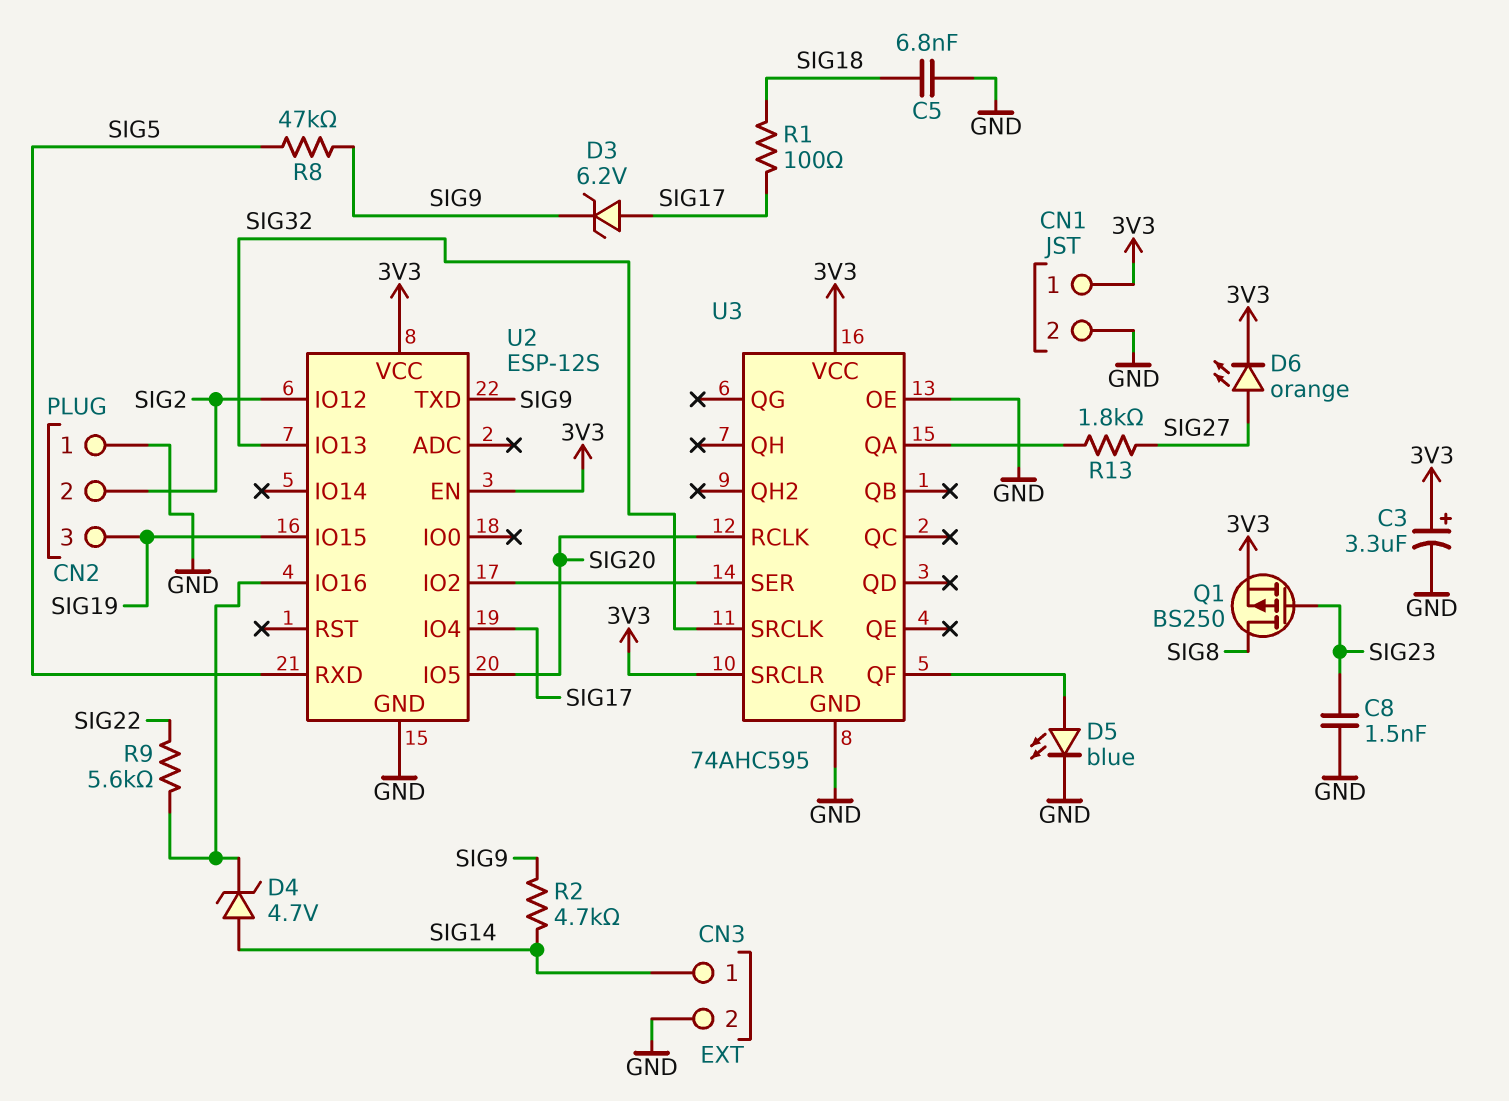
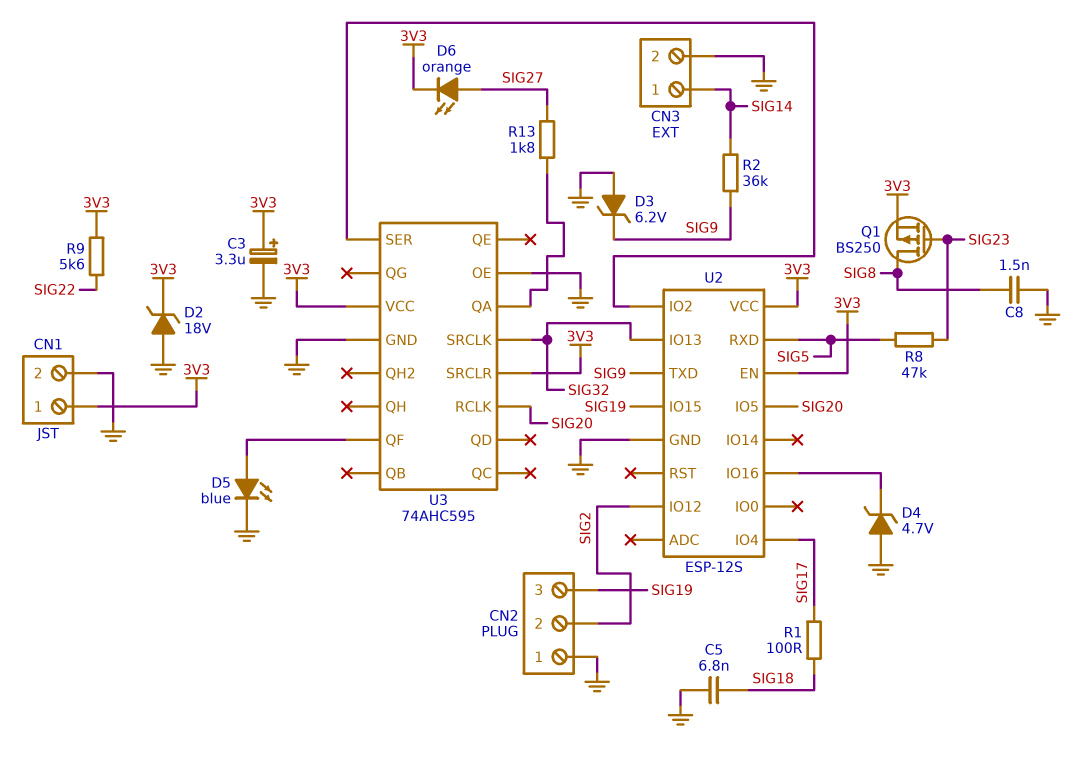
C8: 1.5nF (GND, SIG23) -> 1.5nF (GND, SIG8)
D2: none -> zener 18V (A GND, K 3V3)
D3: zener 6.2V (A SIG17, K SIG9) -> zener 6.2V (A GND, K SIG9)
D4: zener 4.7V (A SIG14, K U2/IO16) -> zener 4.7V (A GND, K U2/IO16)
R2: 4.7k (SIG9, SIG14) -> 36k (SIG9, SIG14)
R8: 47k (SIG5, SIG9) -> 47k (SIG5, SIG23)
R9: 5.6k (SIG22, U2/IO16) -> 5.6k (3V3, SIG22)

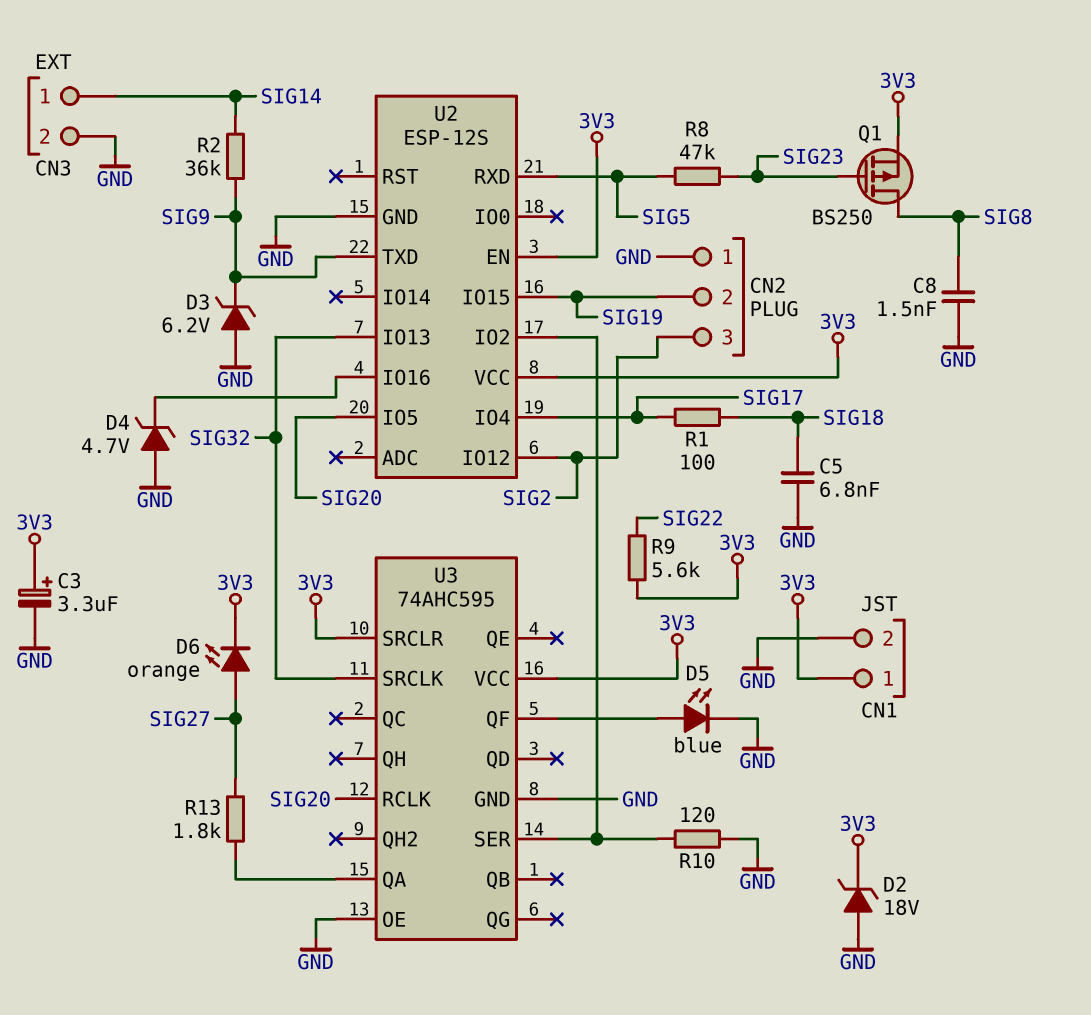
CN2 pin 2: SIG2 -> SIG19
CN2 pin 3: SIG19 -> SIG2
R10: none -> 120 (GND, U2/IO2)

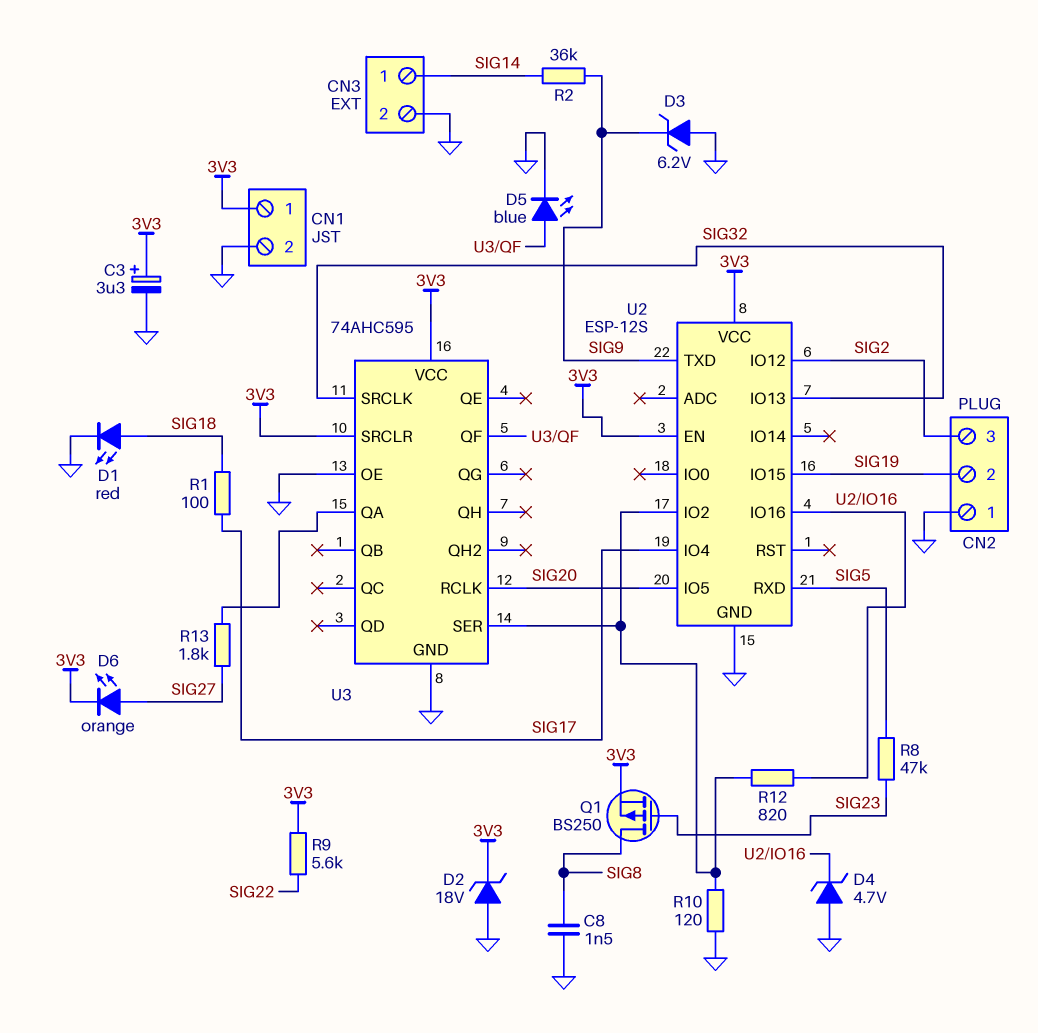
C5: 6.8nF (GND, SIG18) -> none
D1: none -> LED red (A SIG18, K GND)
R12: none -> 820 (U2/IO2, U2/IO16)

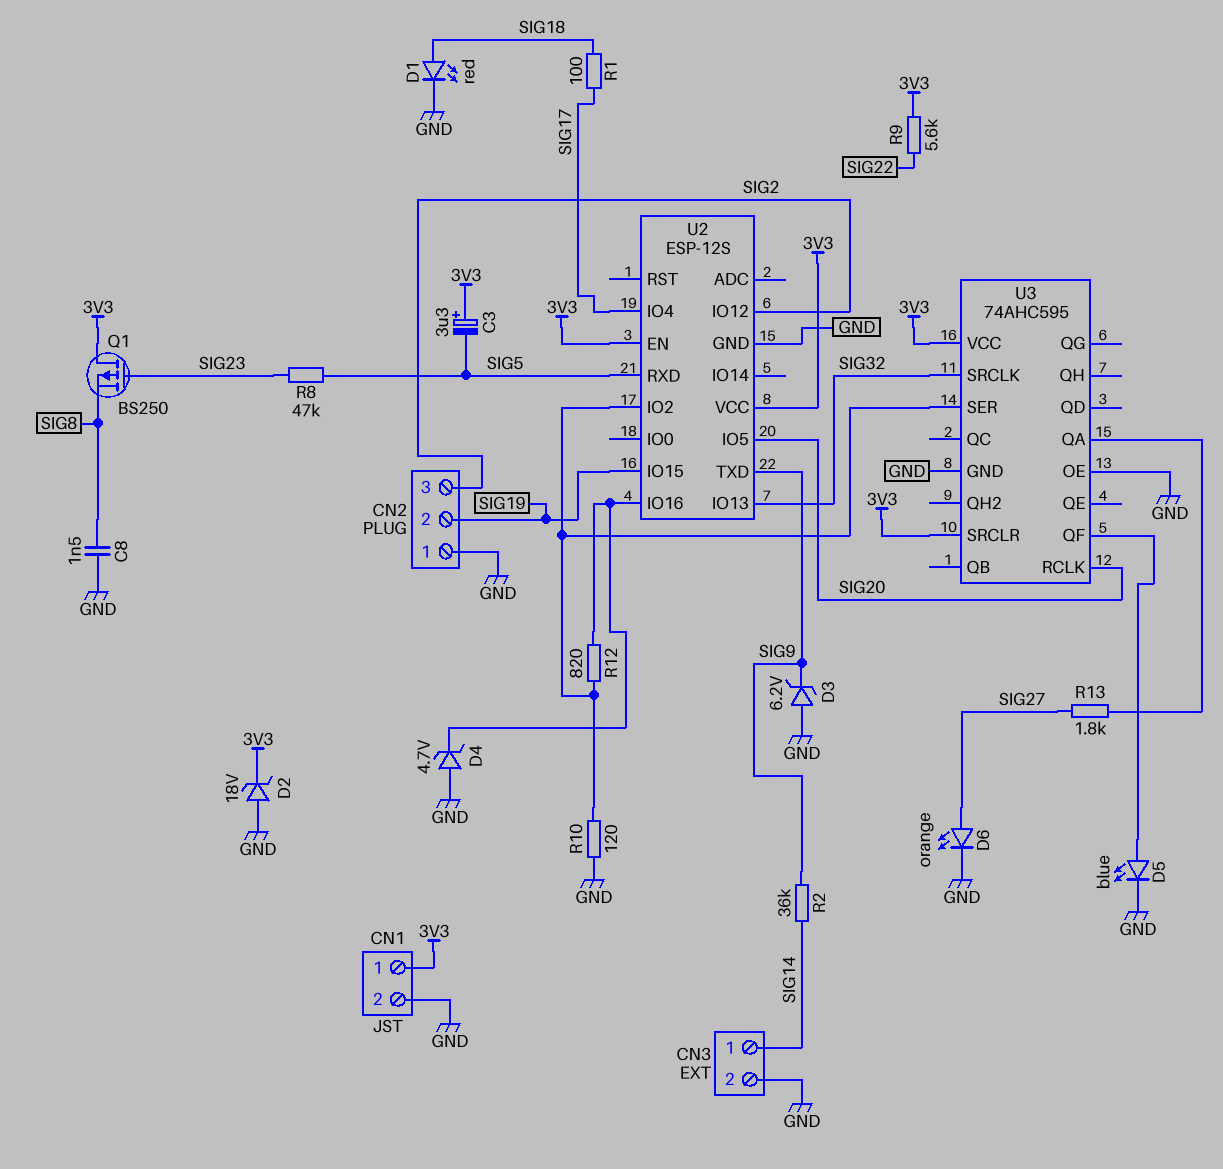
C3: 3.3uF (plus 3V3, minus GND) -> 3.3uF (plus 3V3, minus SIG5)
D6: LED orange (A SIG27, K 3V3) -> LED orange (A SIG27, K GND)
Q1: PMOS BS250 (G SIG23, D SIG8, S 3V3) -> PMOS BS250 (G SIG23, D 3V3, S SIG8)

